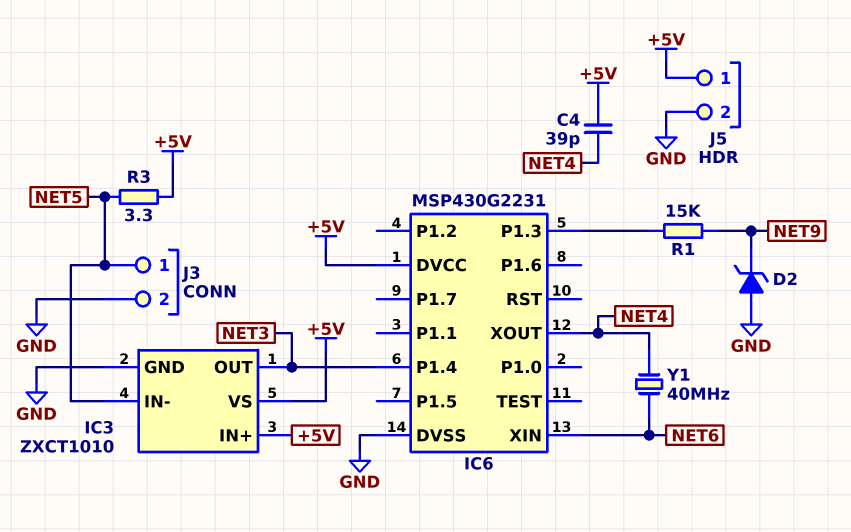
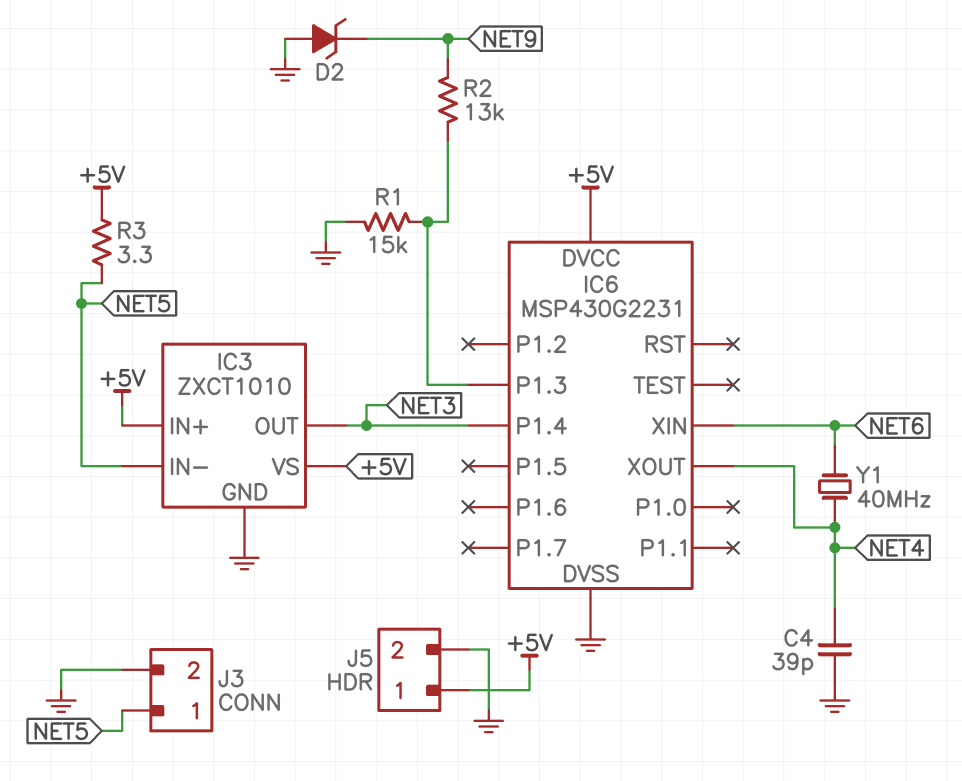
C4: 39pF (+5V, NET4) -> 39pF (GND, NET4)
R1: 15k (IC6/P1.3, NET9) -> 15k (GND, IC6/P1.3)
R2: none -> 13k (IC6/P1.3, NET9)

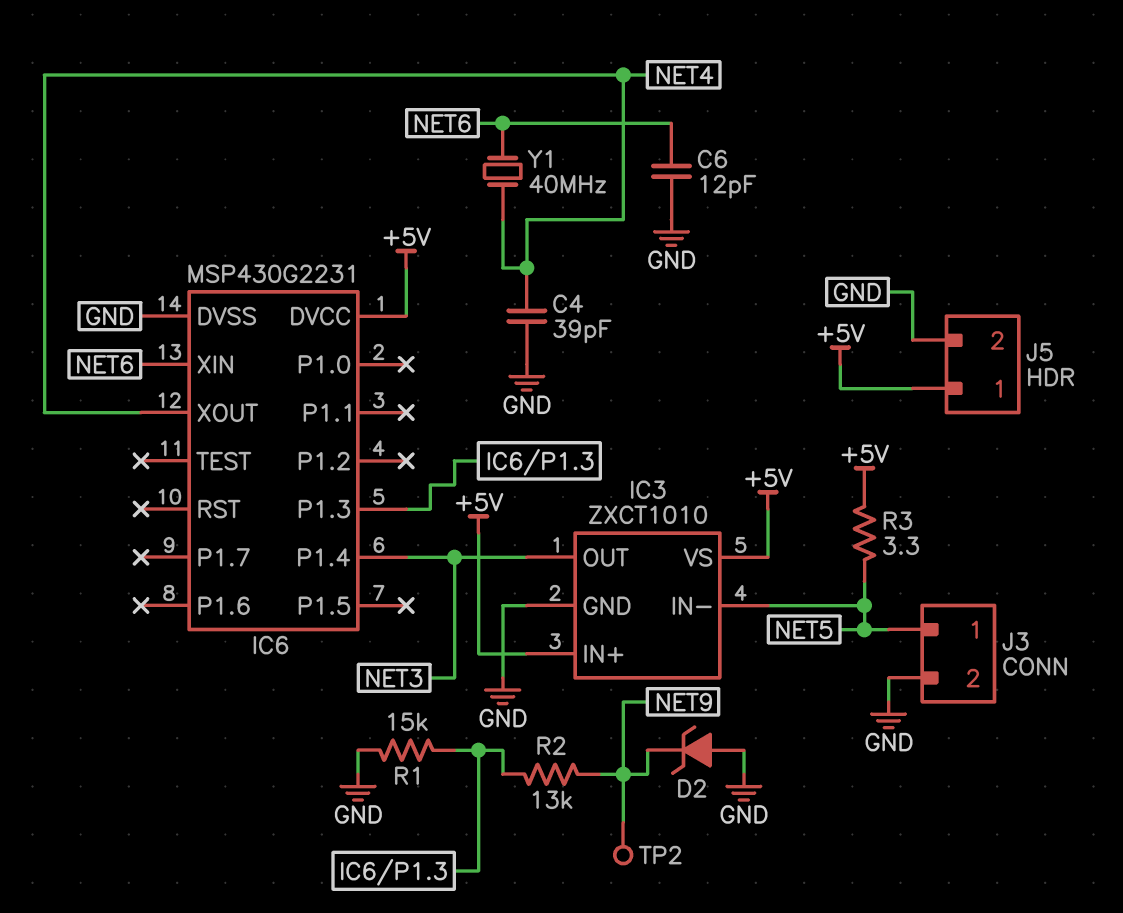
C6: none -> 12pF (GND, NET6)
TP2: none -> test point (NET9)

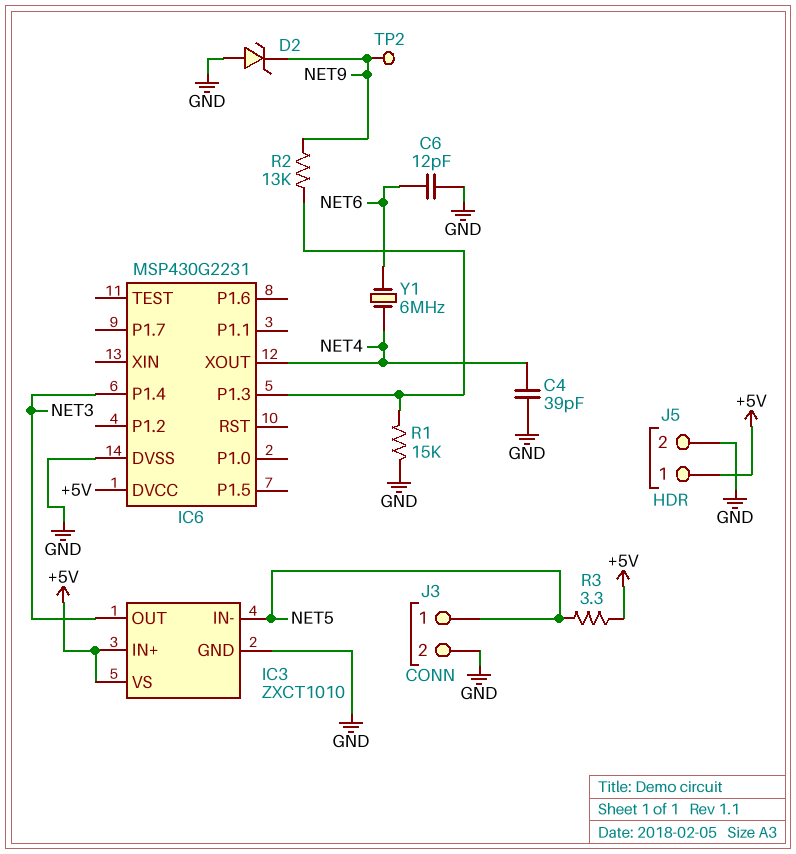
IC6 pin XIN: NET6 -> none
Y1: 40MHz (NET4, NET6) -> 6MHz (NET4, NET6)

